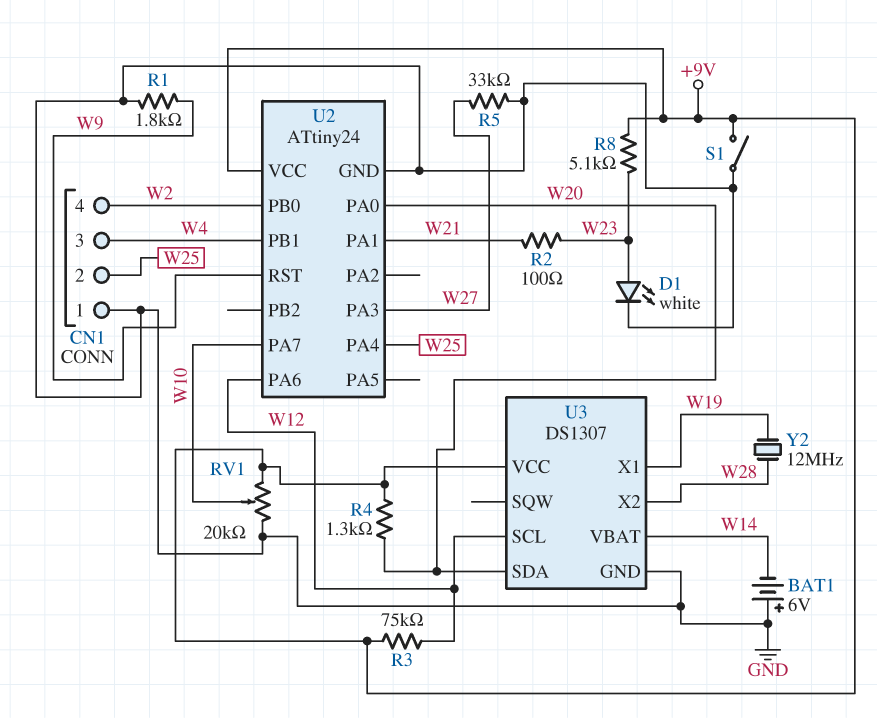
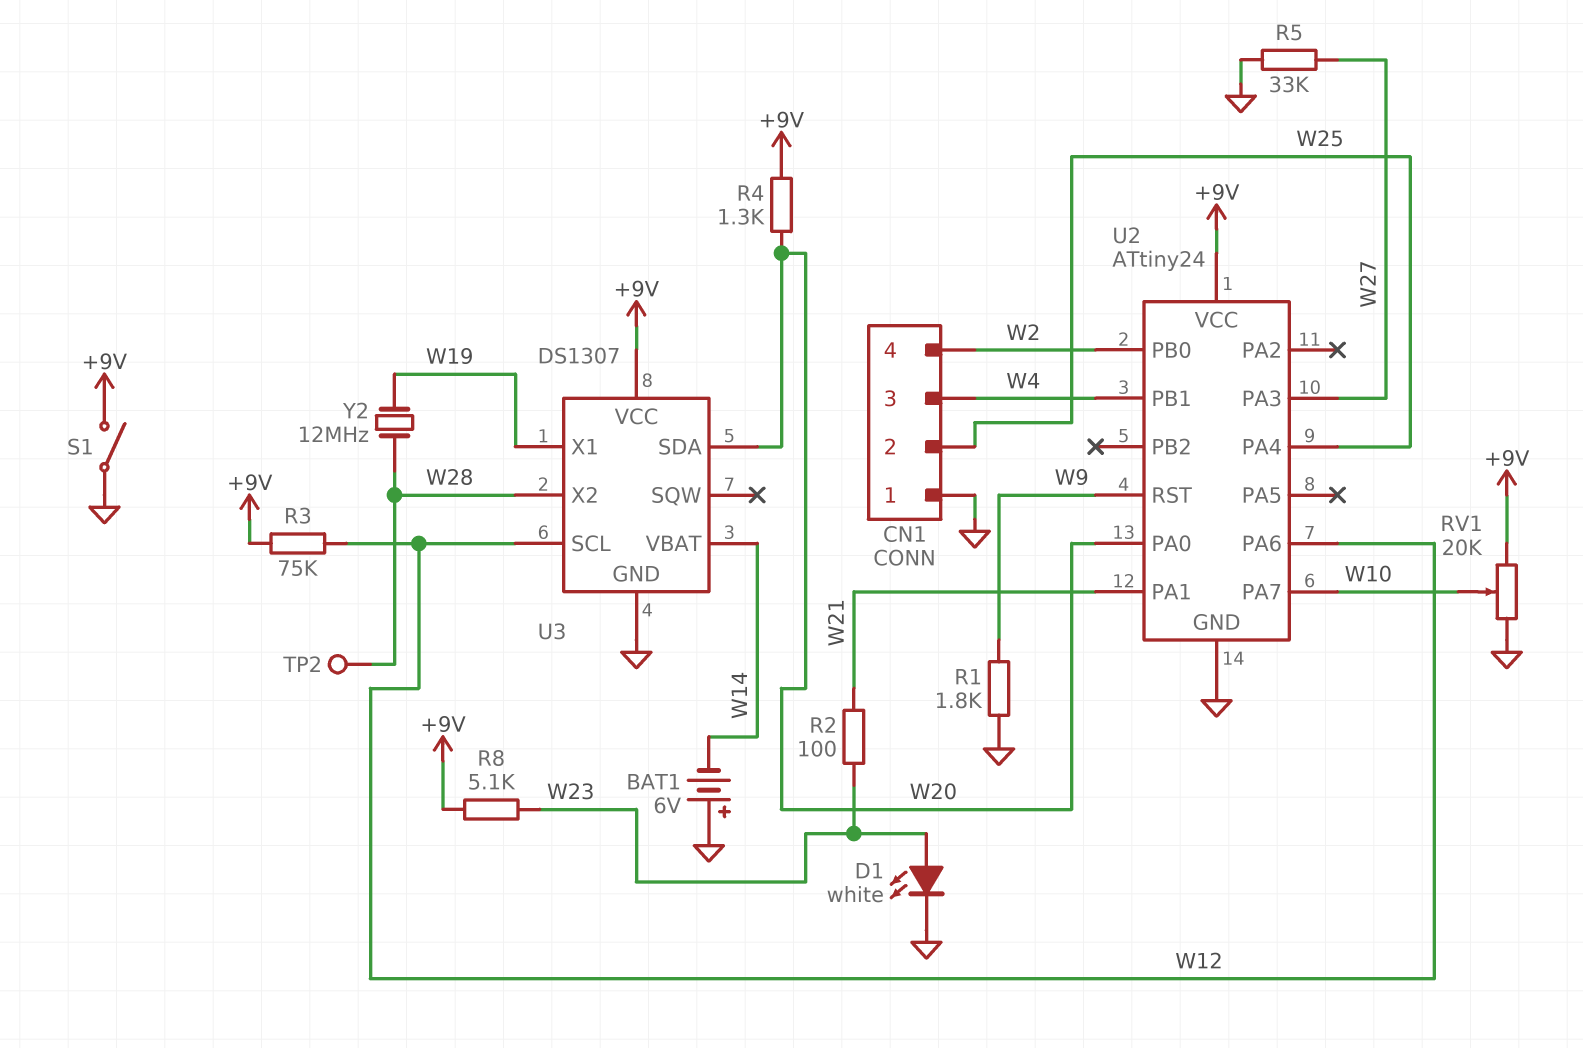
TP2: none -> test point (W28)

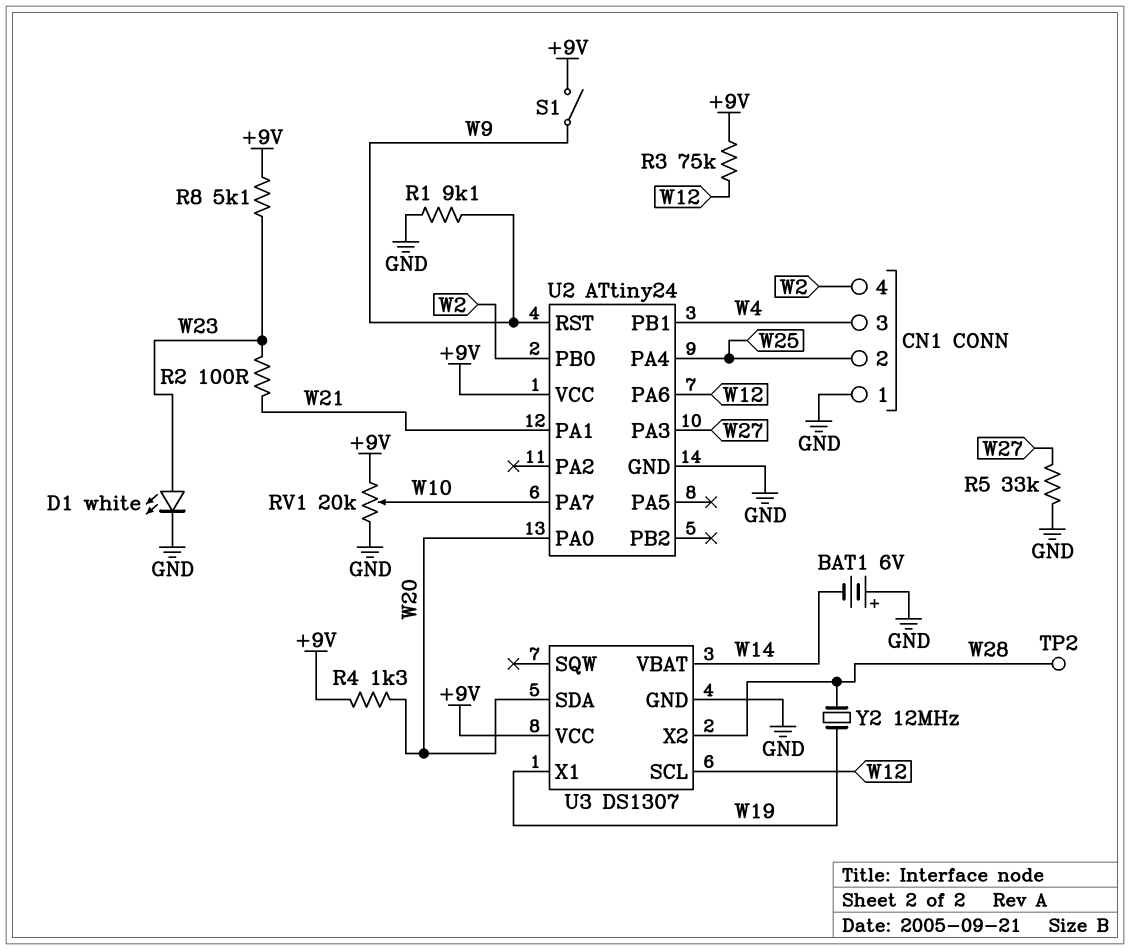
R1: 1.8k (GND, W9) -> 9.1k (GND, W9)
S1: switch (+9V, GND) -> switch (+9V, W9)

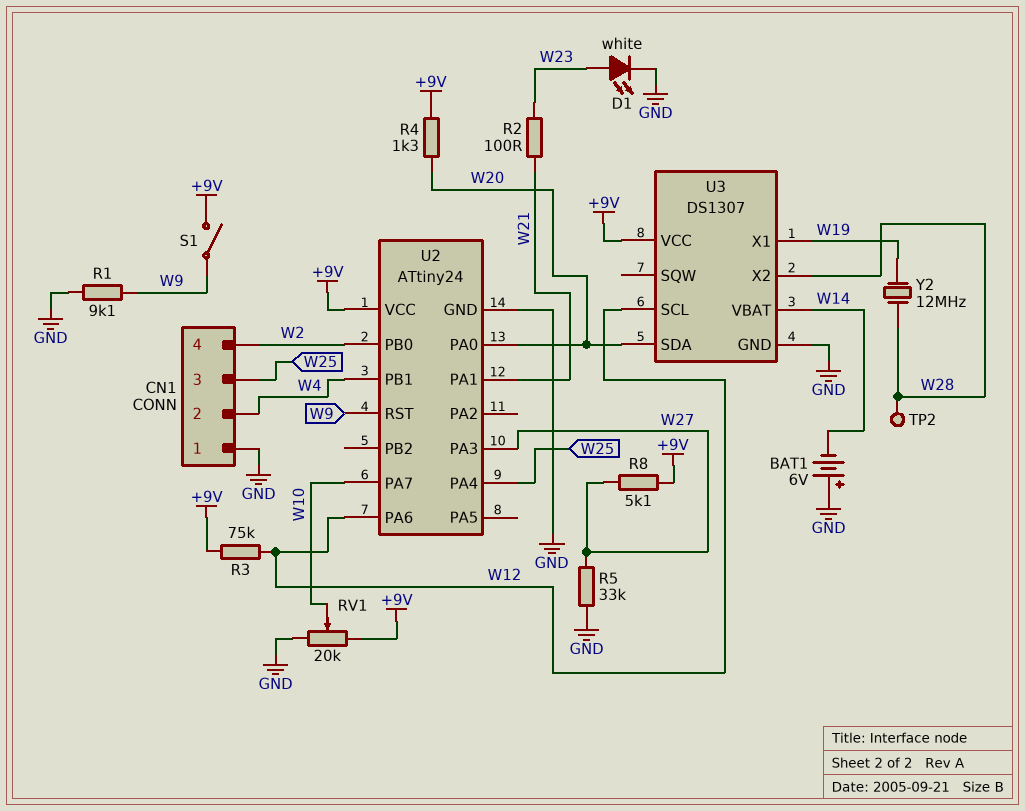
CN1 pin 2: W25 -> W4
CN1 pin 3: W4 -> W25
R8: 5.1k (+9V, W23) -> 5.1k (+9V, W27)

